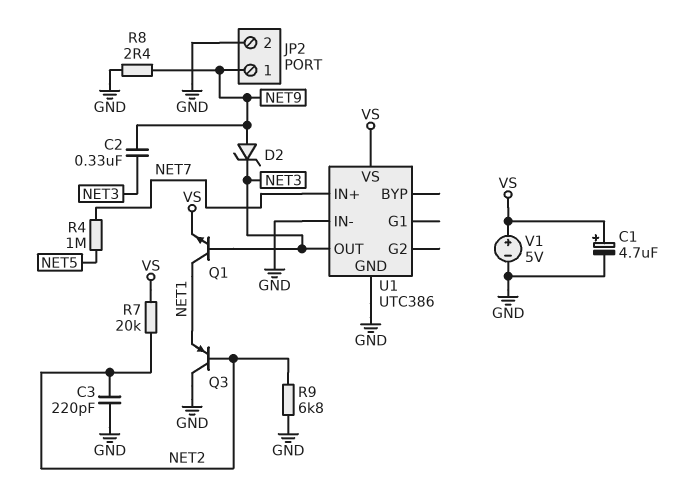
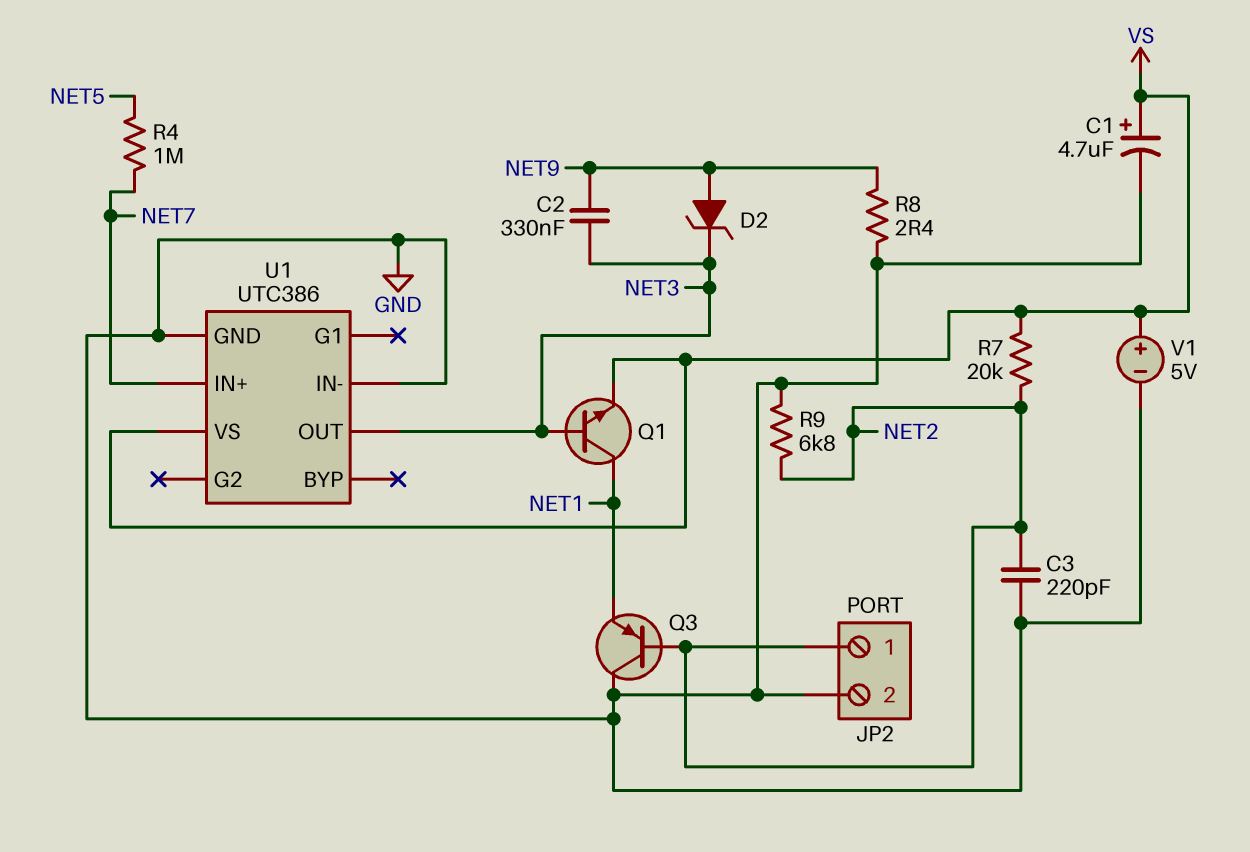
JP2 pin 1: NET9 -> NET2

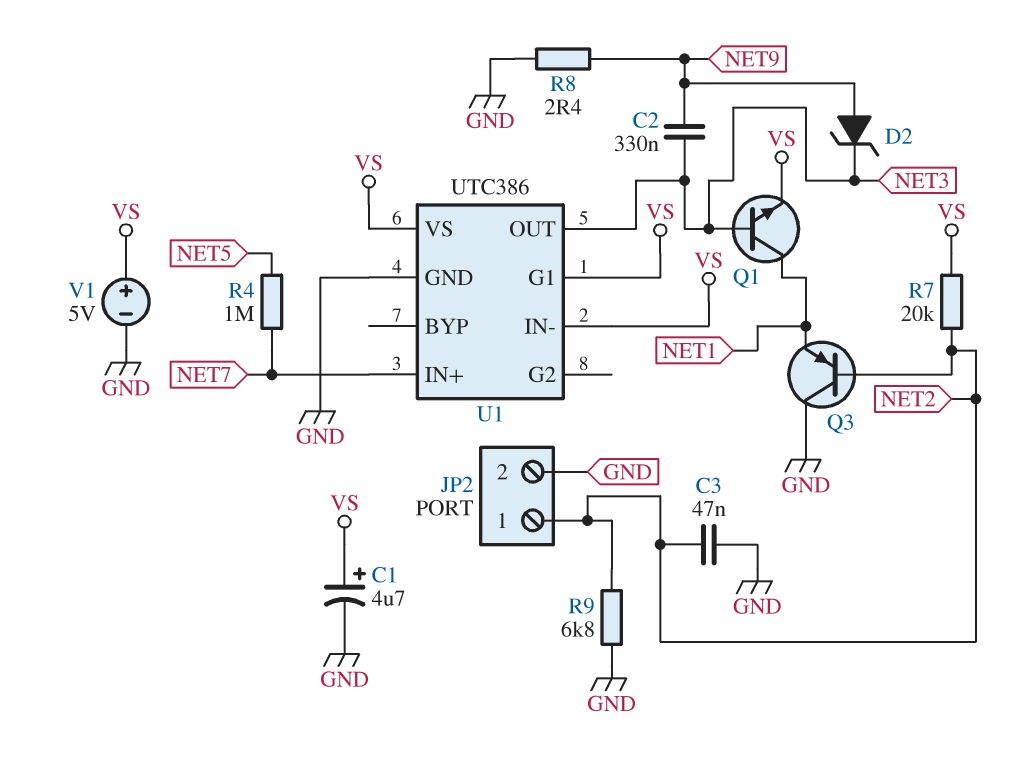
C3: 220pF (GND, NET2) -> 47nF (GND, NET2)
U1 pin G1: none -> VS
U1 pin IN-: GND -> VS

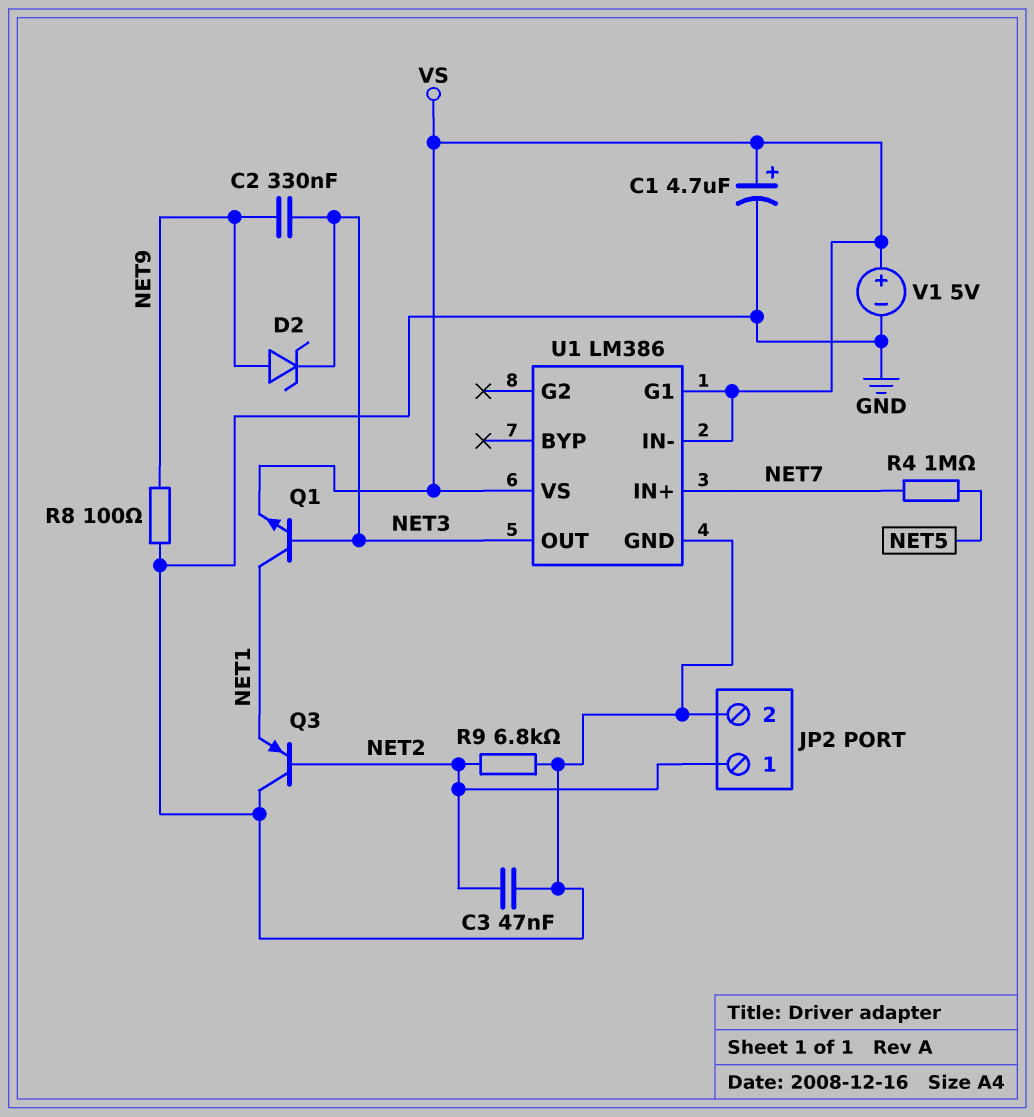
R7: 20k (NET2, VS) -> none
R8: 2.4 (GND, NET9) -> 100 (GND, NET9)
U1: UTC386 -> LM386

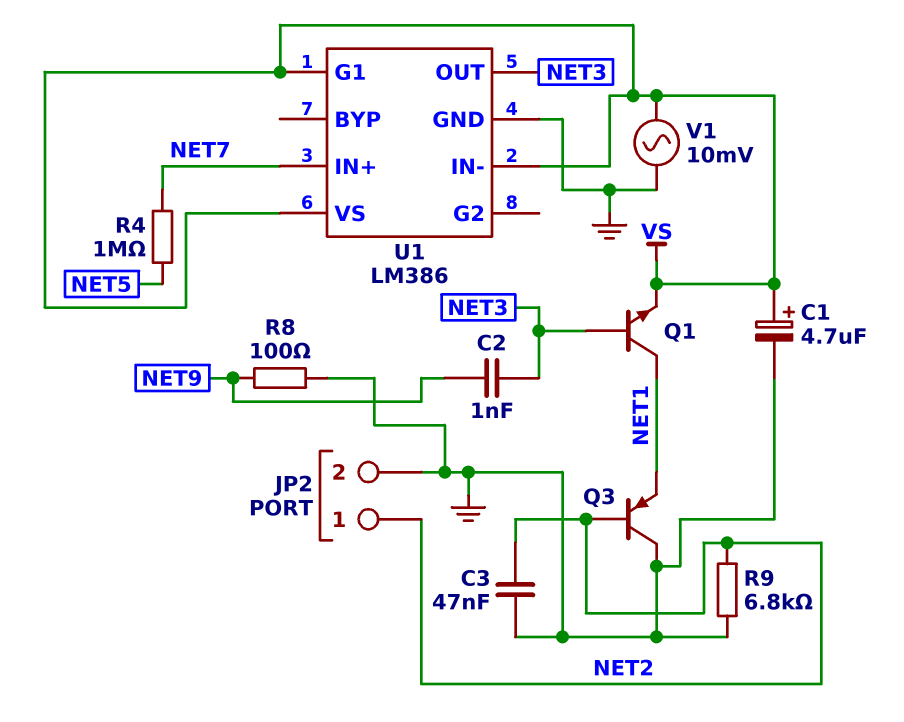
C2: 330nF (NET3, NET9) -> 1nF (NET3, NET9)
D2: zener (A NET9, K NET3) -> none
V1: 5V (plus VS, minus GND) -> AC 10mV (GND, VS)

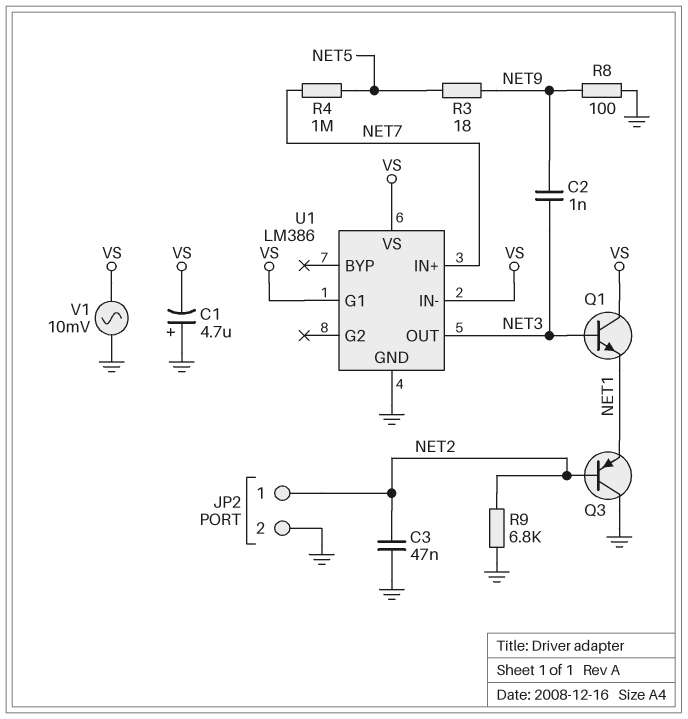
C1: 4.7uF (plus VS, minus GND) -> 4.7uF (plus GND, minus VS)
Q1: NPN (B NET3, C NET1, E VS) -> NPN (B NET3, C VS, E NET1)
R3: none -> 18 (NET5, NET9)

